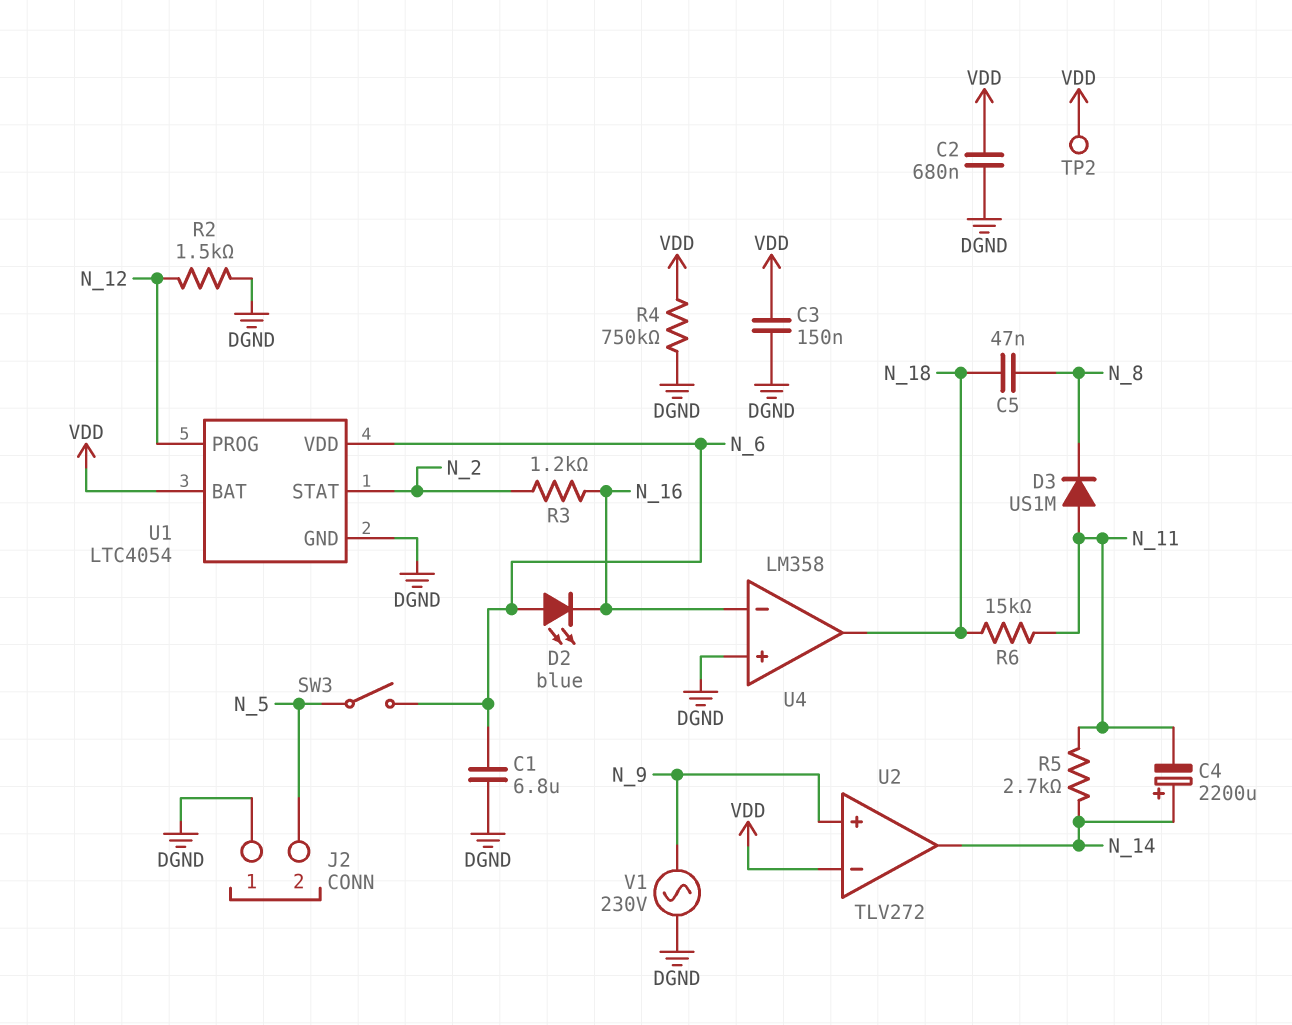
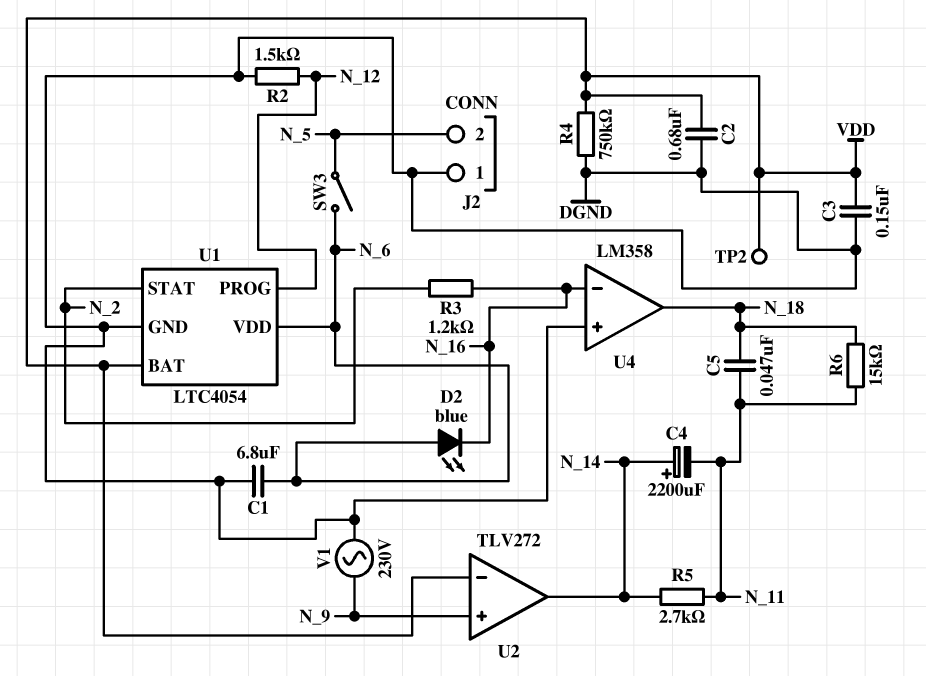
C5: 47nF (N_8, N_18) -> 47nF (N_11, N_18)
D3: diode US1M (A N_11, K N_8) -> none

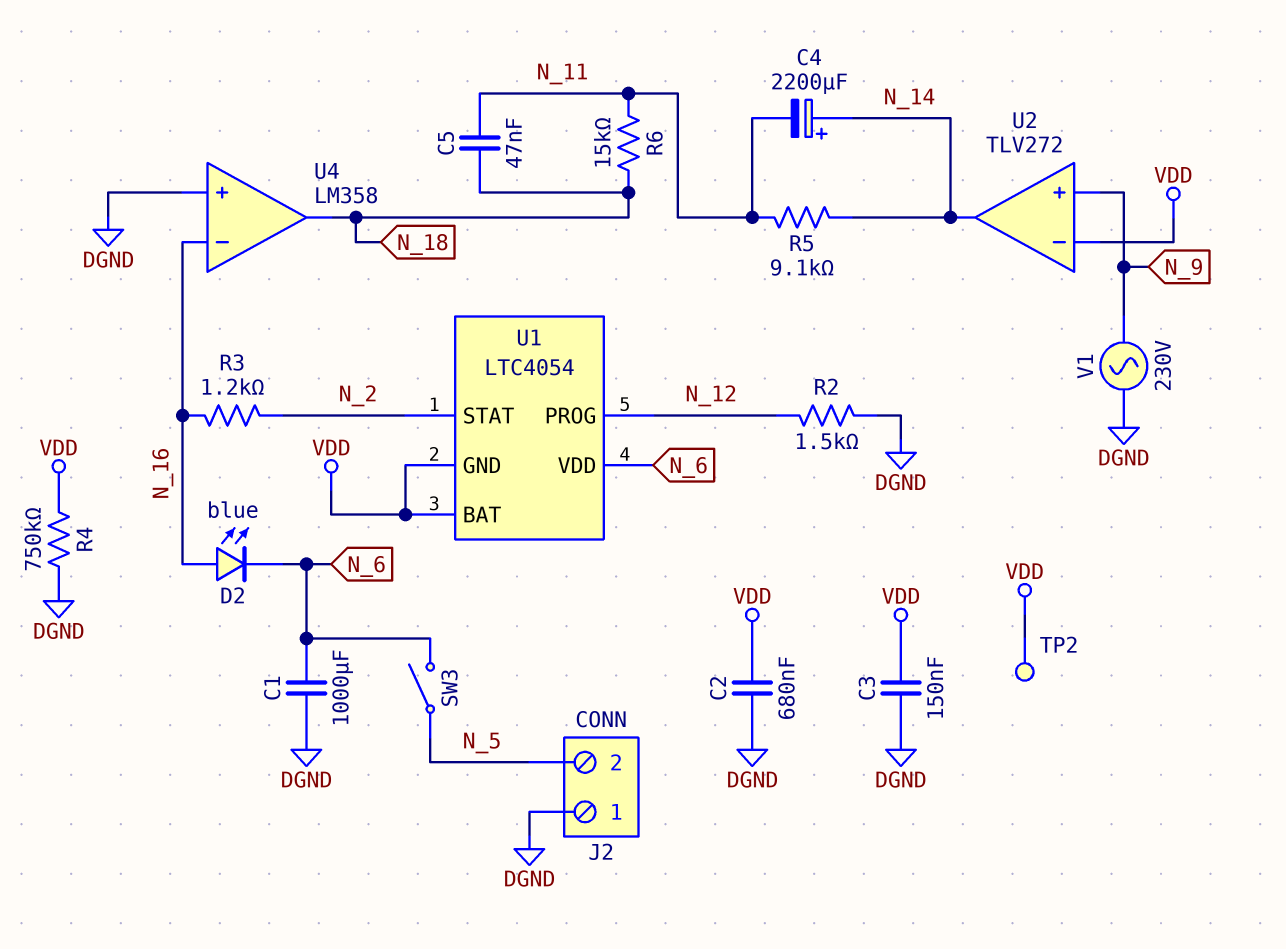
C1: 6.8uF (DGND, N_6) -> 1000uF (DGND, N_6)
D2: LED blue (A N_6, K N_16) -> LED blue (A N_16, K N_6)
R5: 2.7k (N_11, N_14) -> 9.1k (N_11, N_14)
U1 pin GND: DGND -> VDD

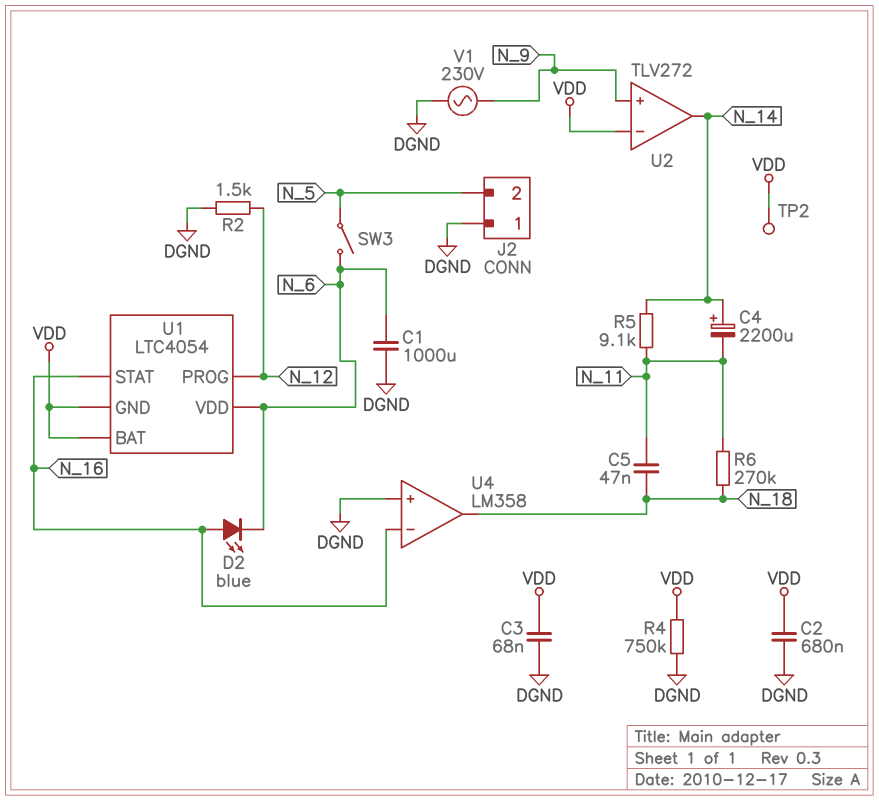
C3: 150nF (DGND, VDD) -> 68nF (DGND, VDD)
R3: 1.2k (N_2, N_16) -> none
R6: 15k (N_11, N_18) -> 270k (N_11, N_18)
U1 pin STAT: N_2 -> N_16

